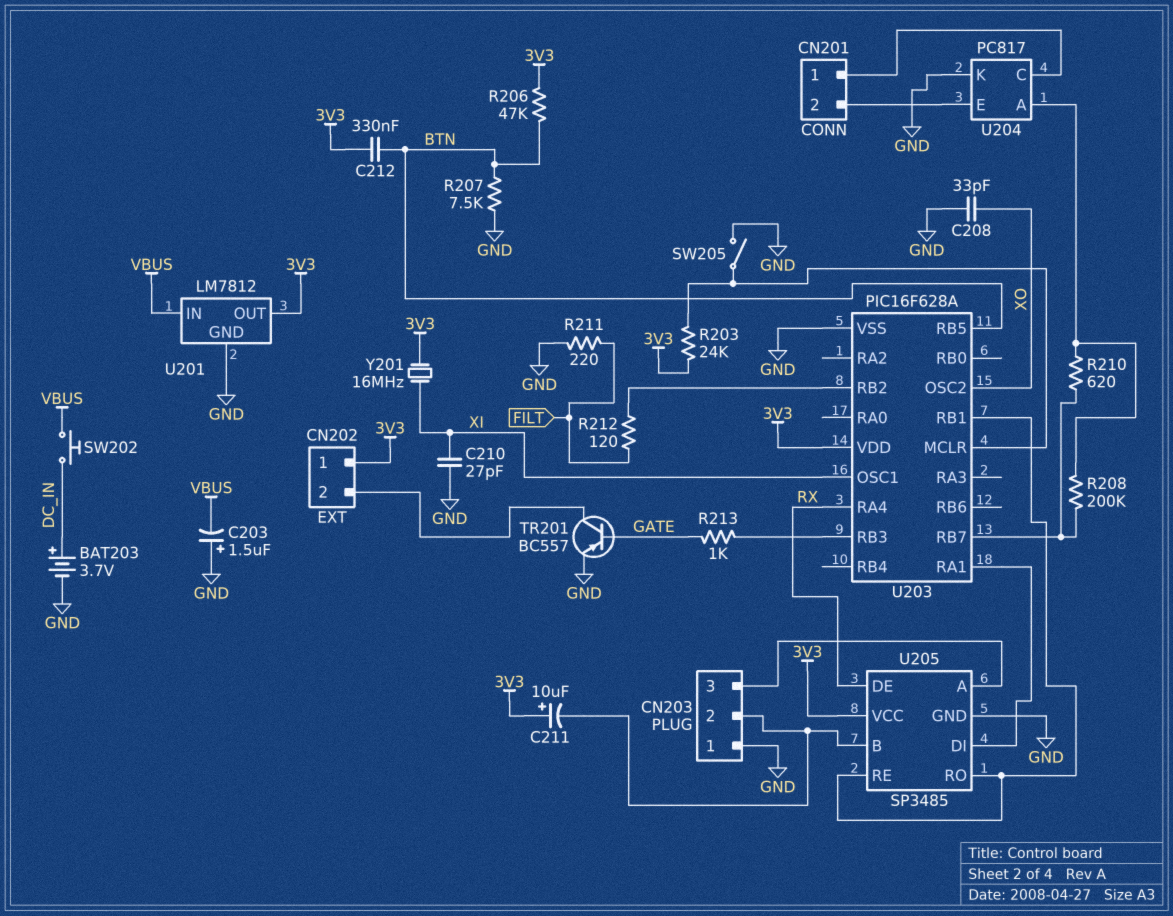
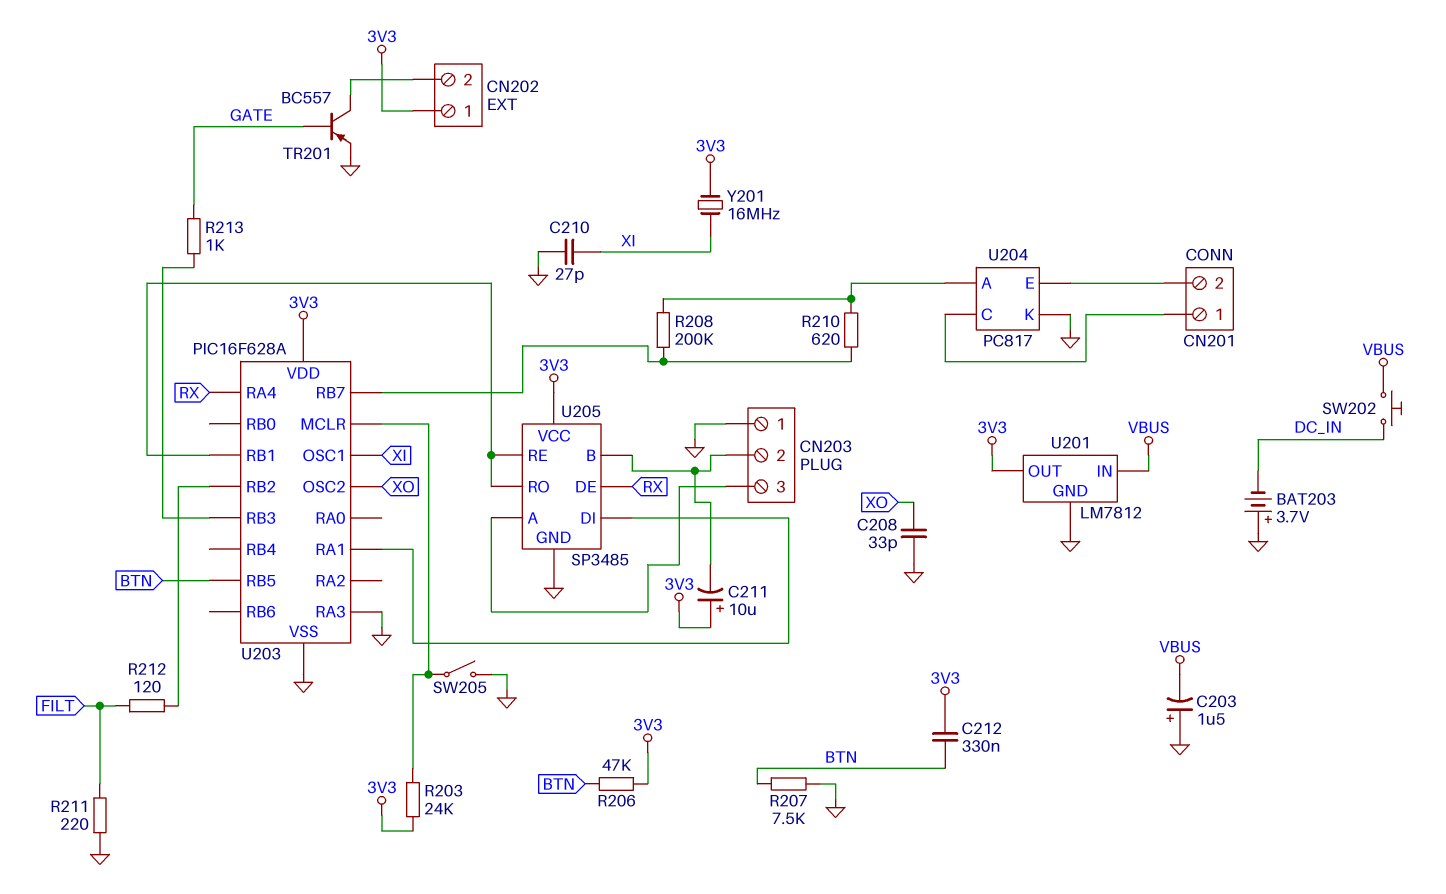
BAT203: 3.7V (plus DC_IN, minus GND) -> 3.7V (plus GND, minus DC_IN)
U203 pin RA3: none -> GND

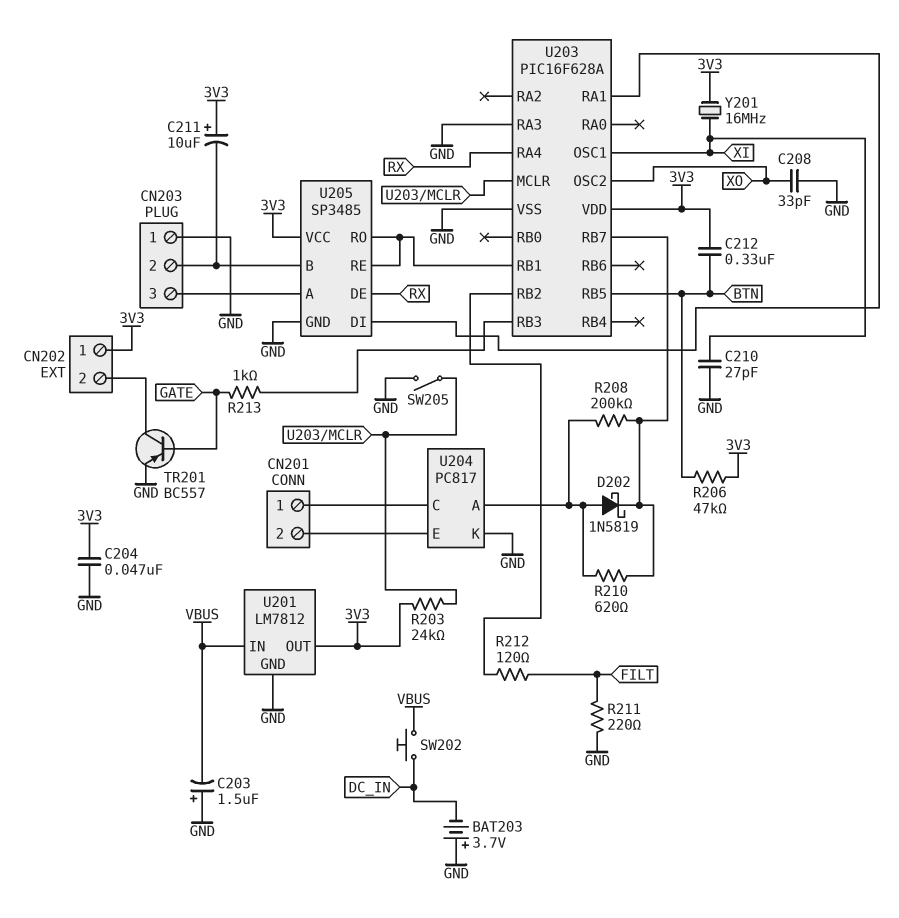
C204: none -> 47nF (3V3, GND)
D202: none -> schottky 1N5819 (A U204/A, K U203/RB7)
R207: 7.5k (BTN, GND) -> none

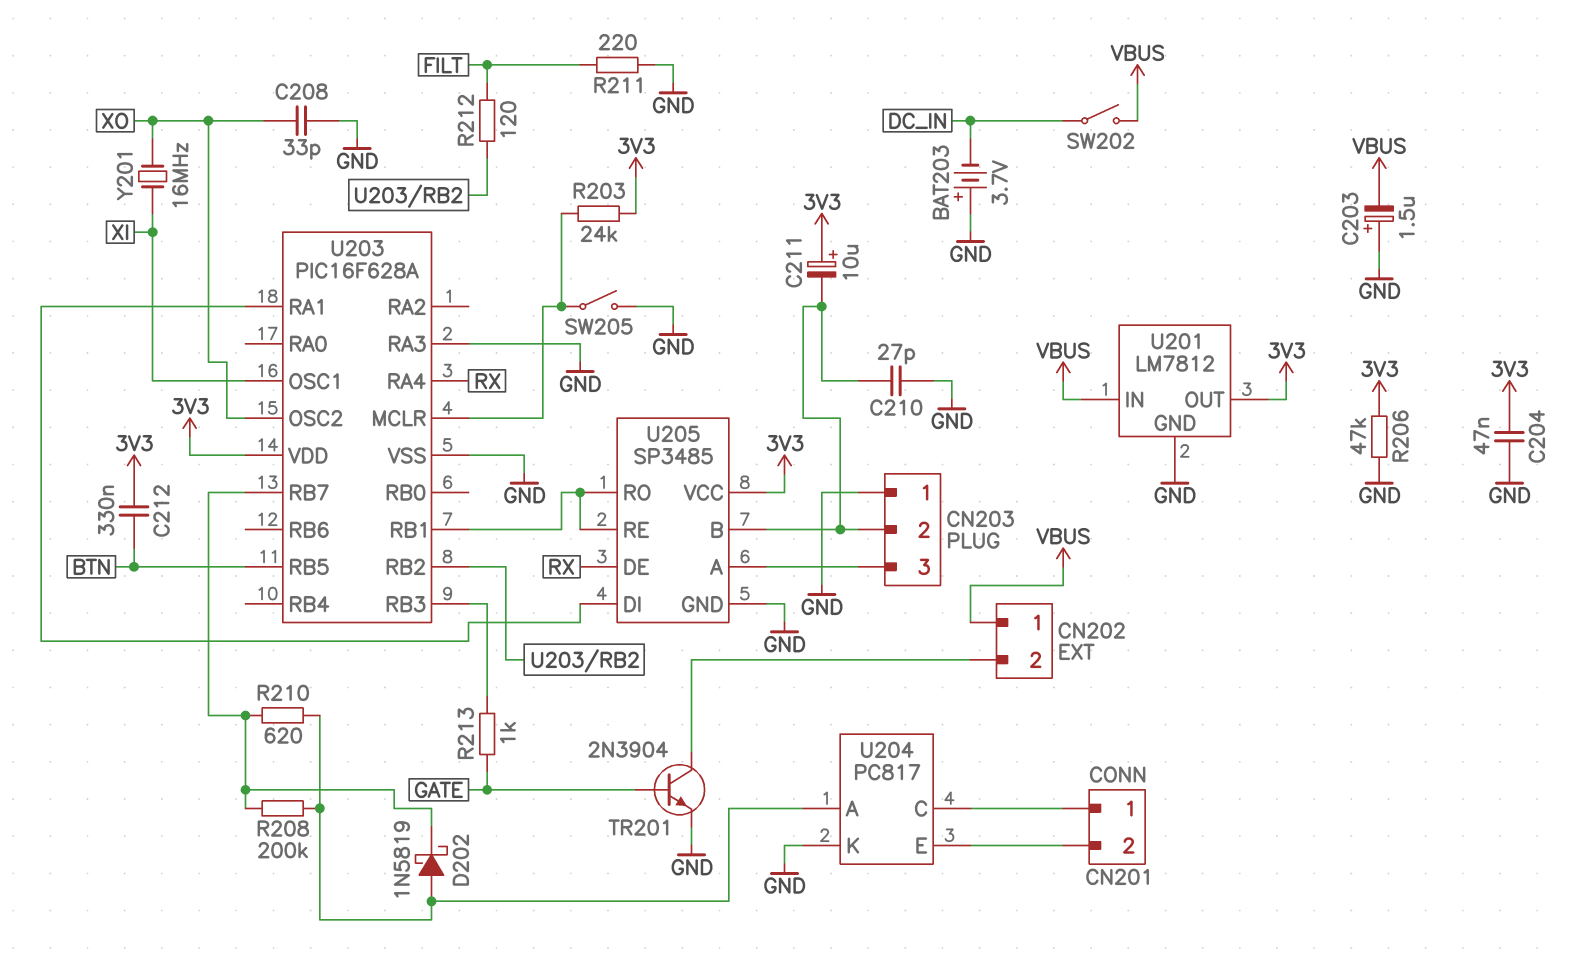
C210: 27pF (GND, XI) -> 27pF (CN203/2, GND)
CN202 pin 1: 3V3 -> VBUS
R206: 47k (3V3, BTN) -> 47k (3V3, GND)
SW202: button (DC_IN, VBUS) -> switch (DC_IN, VBUS)
TR201: PNP BC557 (B GATE, C CN202/2, E GND) -> NPN 2N3904 (B GATE, C CN202/2, E GND)
Y201: 16MHz (3V3, XI) -> 16MHz (XI, XO)

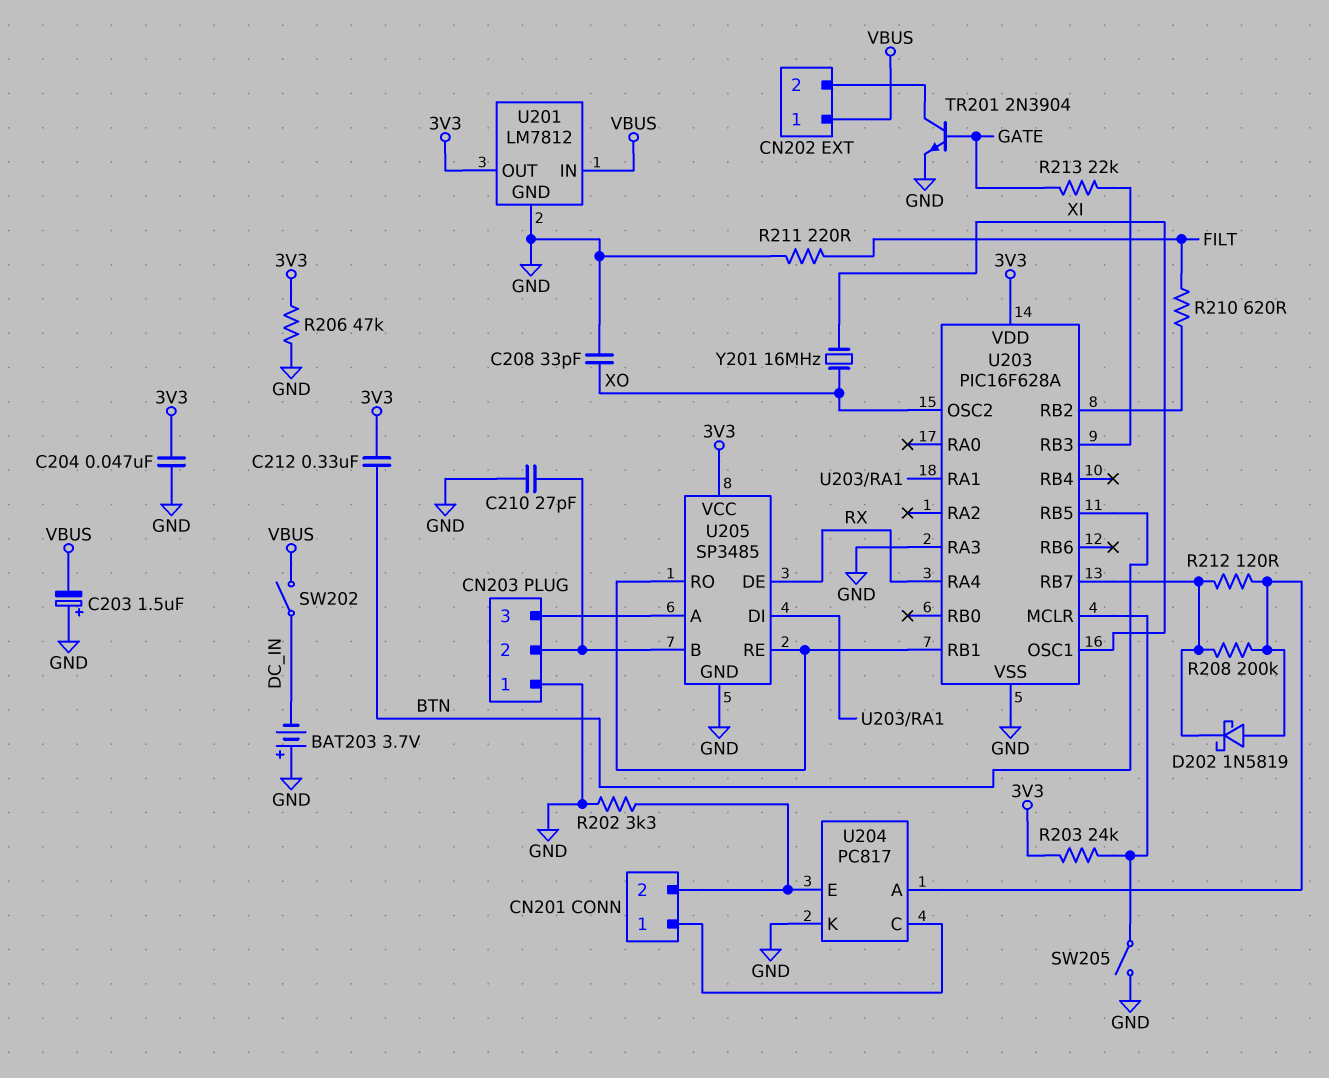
C211: 10uF (plus 3V3, minus CN203/2) -> none
R202: none -> 3.3k (CN201/2, GND)
R210: 620 (U203/RB7, U204/A) -> 620 (FILT, U203/RB2)
R212: 120 (FILT, U203/RB2) -> 120 (U203/RB7, U204/A)
R213: 1k (GATE, U203/RB3) -> 22k (GATE, U203/RB3)

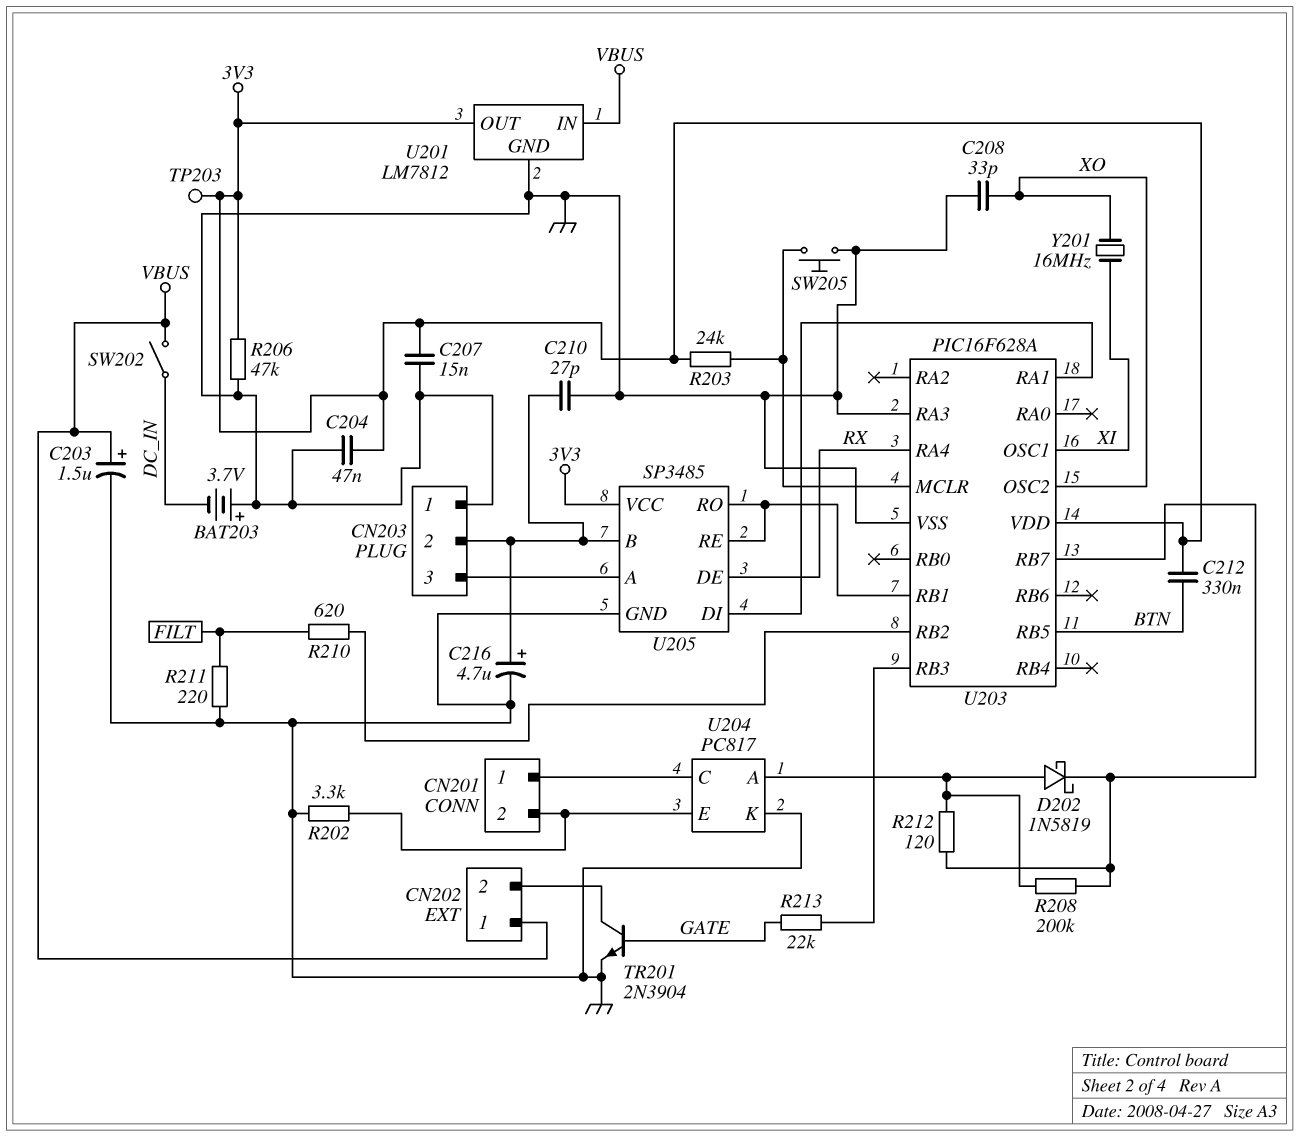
C203: 1.5uF (plus GND, minus VBUS) -> 1.5uF (plus VBUS, minus GND)
C207: none -> 15nF (3V3, GND)
C216: none -> 4.7uF (plus CN203/2, minus GND)
SW205: switch (GND, U203/MCLR) -> button (GND, U203/MCLR)
TP203: none -> test point (3V3)

